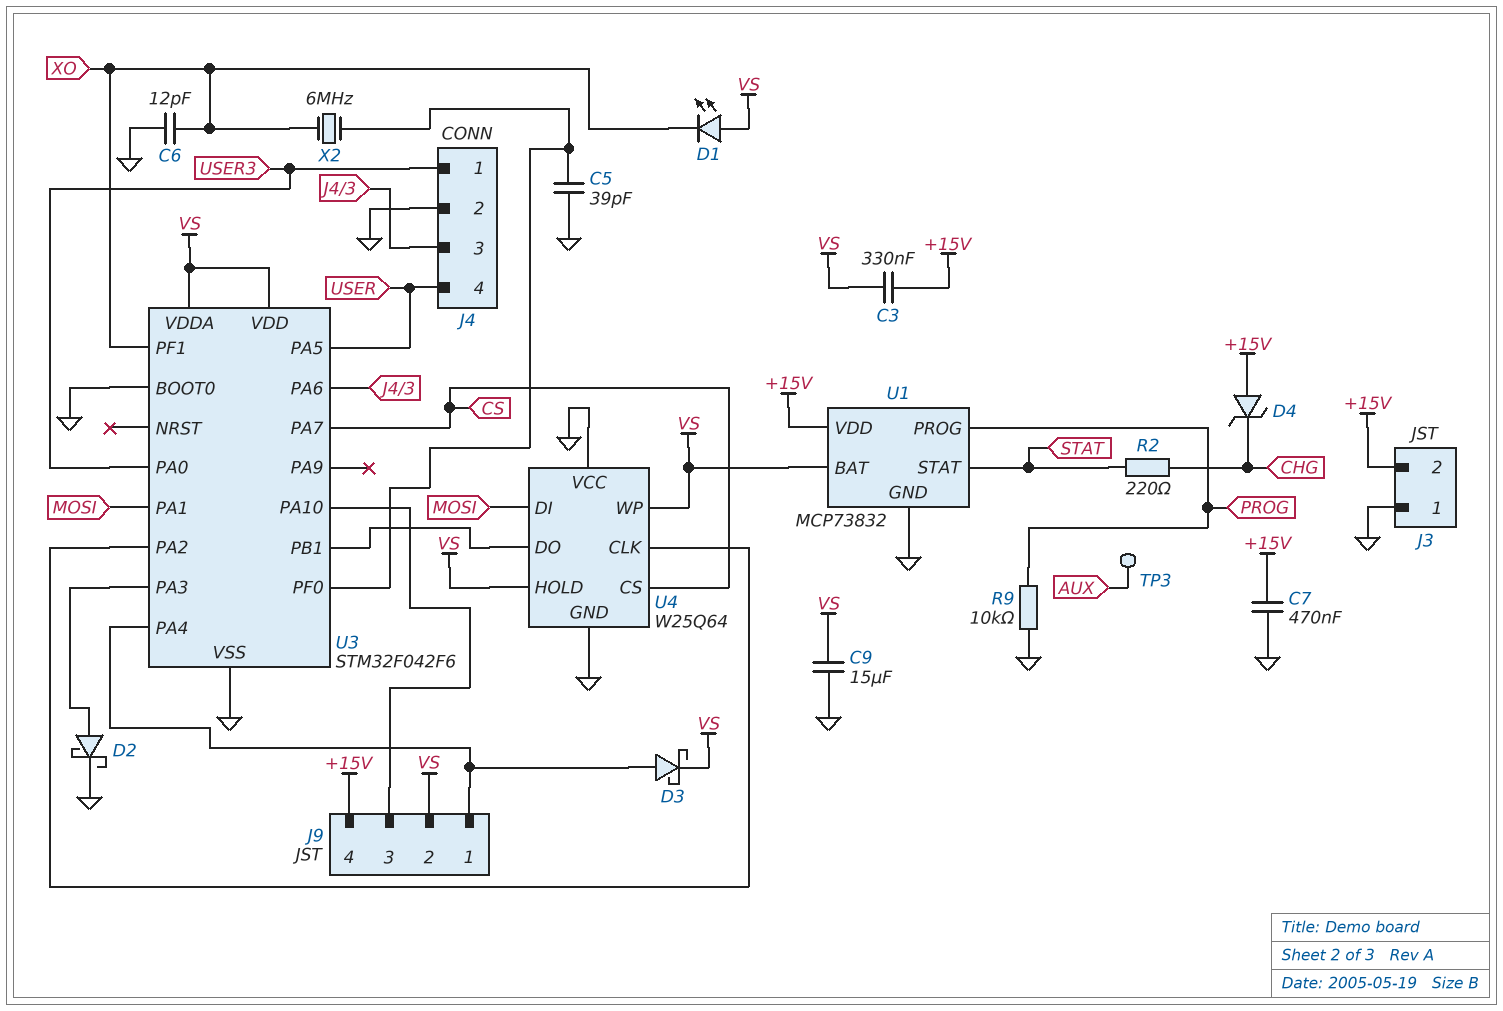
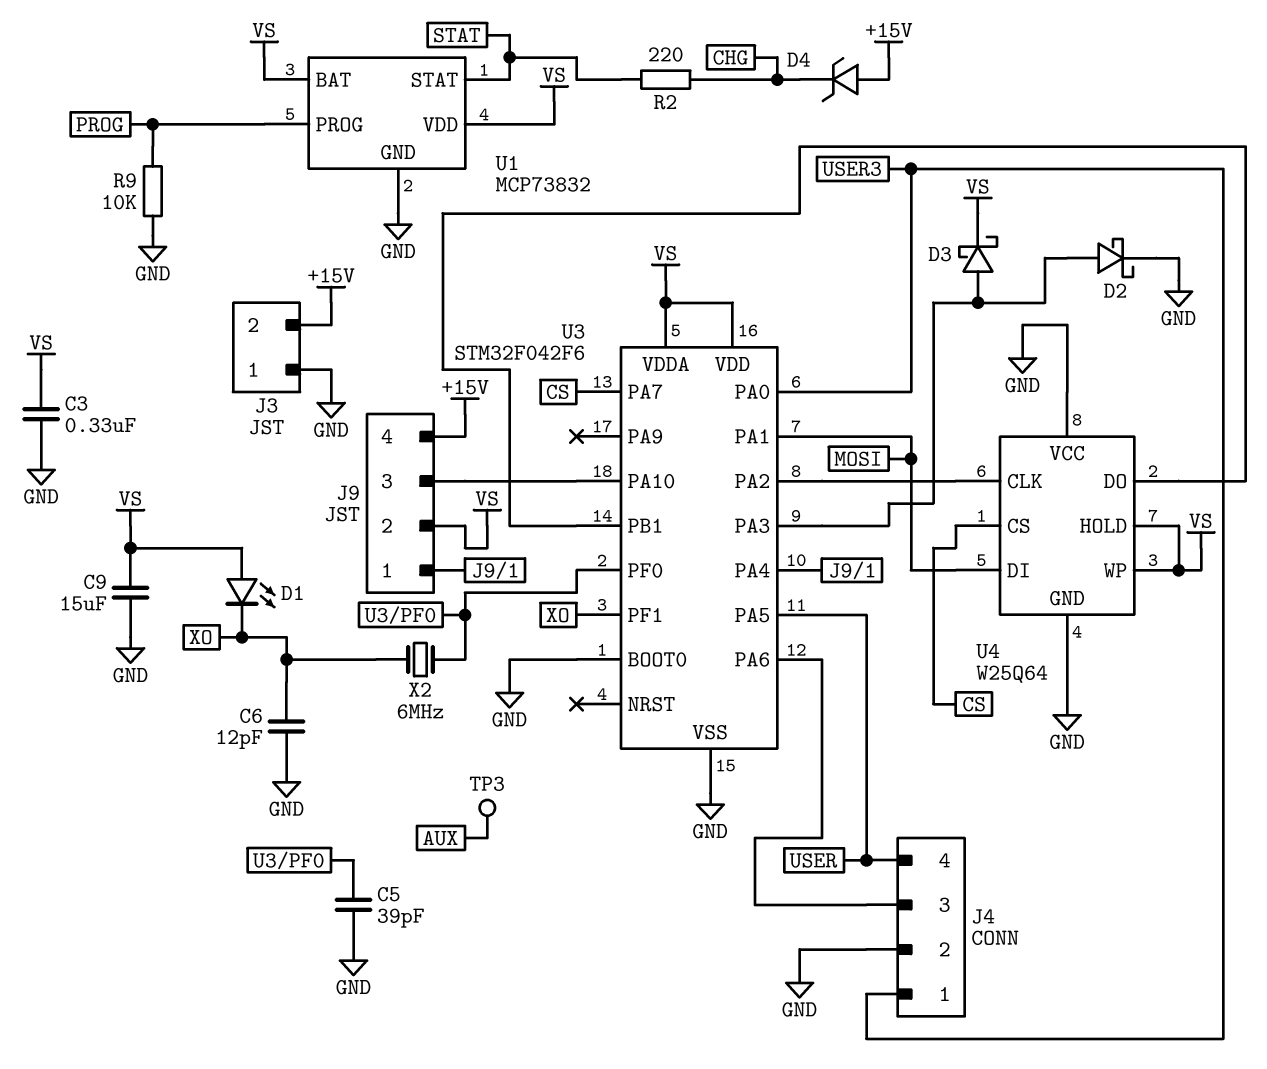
C3: 330nF (+15V, VS) -> 330nF (GND, VS)
C7: 470nF (+15V, GND) -> none
D3: schottky (A J9/1, K VS) -> schottky (A U3/PA3, K VS)
U1 pin VDD: +15V -> VS

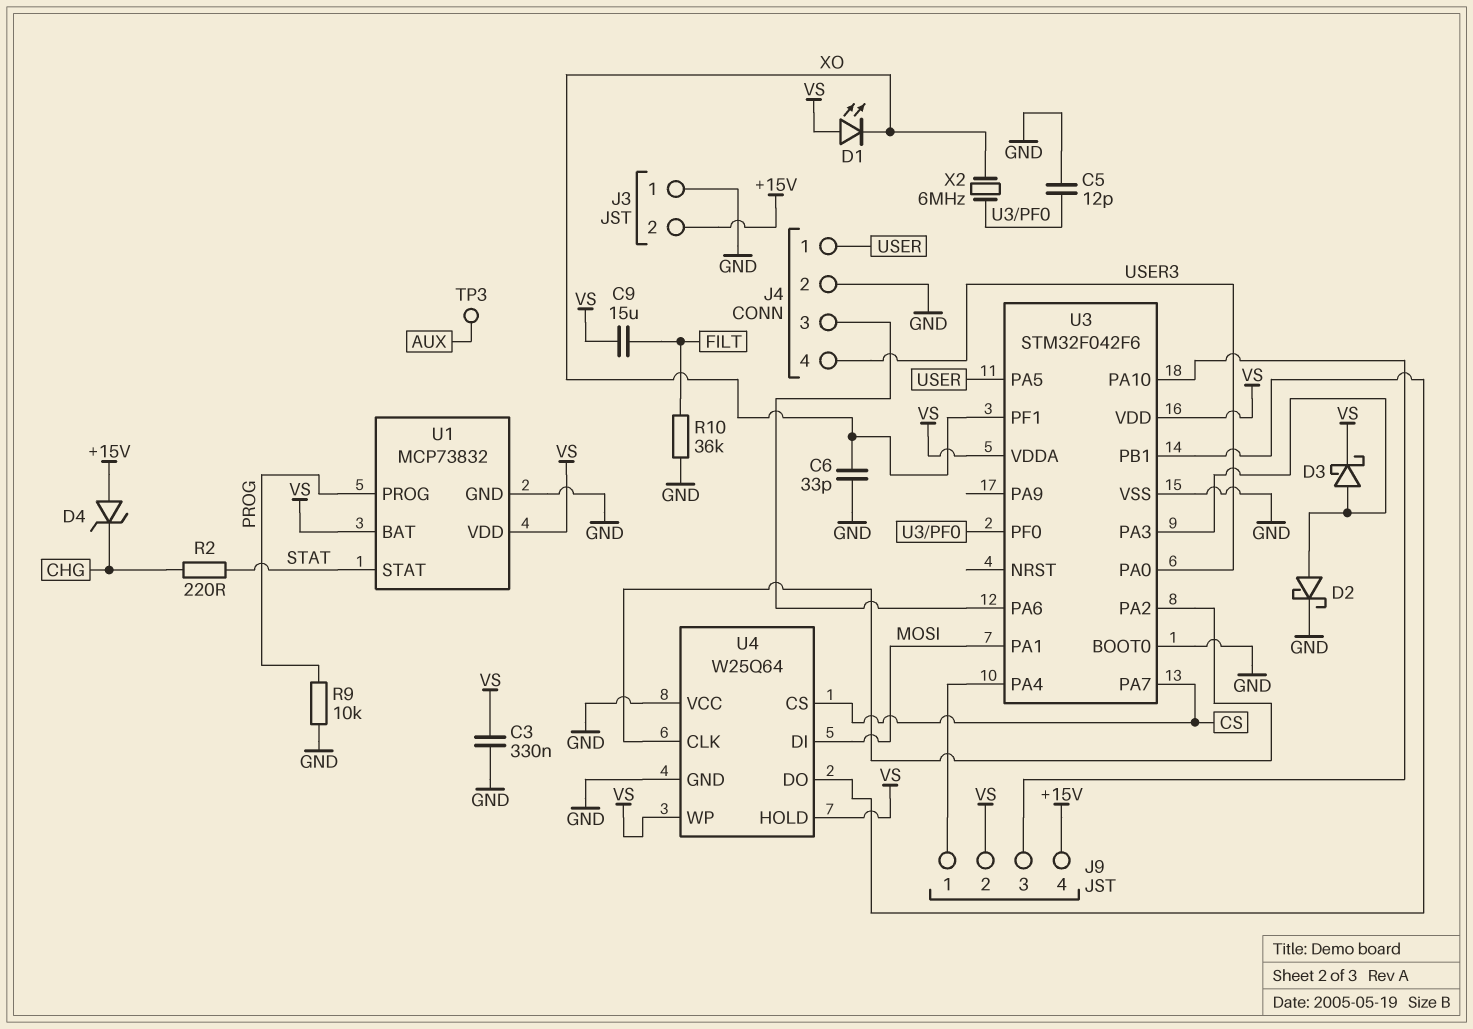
C5: 39pF (GND, U3/PF0) -> 12pF (GND, U3/PF0)
C6: 12pF (GND, XO) -> 33pF (GND, XO)
C9: 15uF (GND, VS) -> 15uF (FILT, VS)
J4 pin 1: USER3 -> USER
J4 pin 4: USER -> USER3
R10: none -> 36k (FILT, GND)

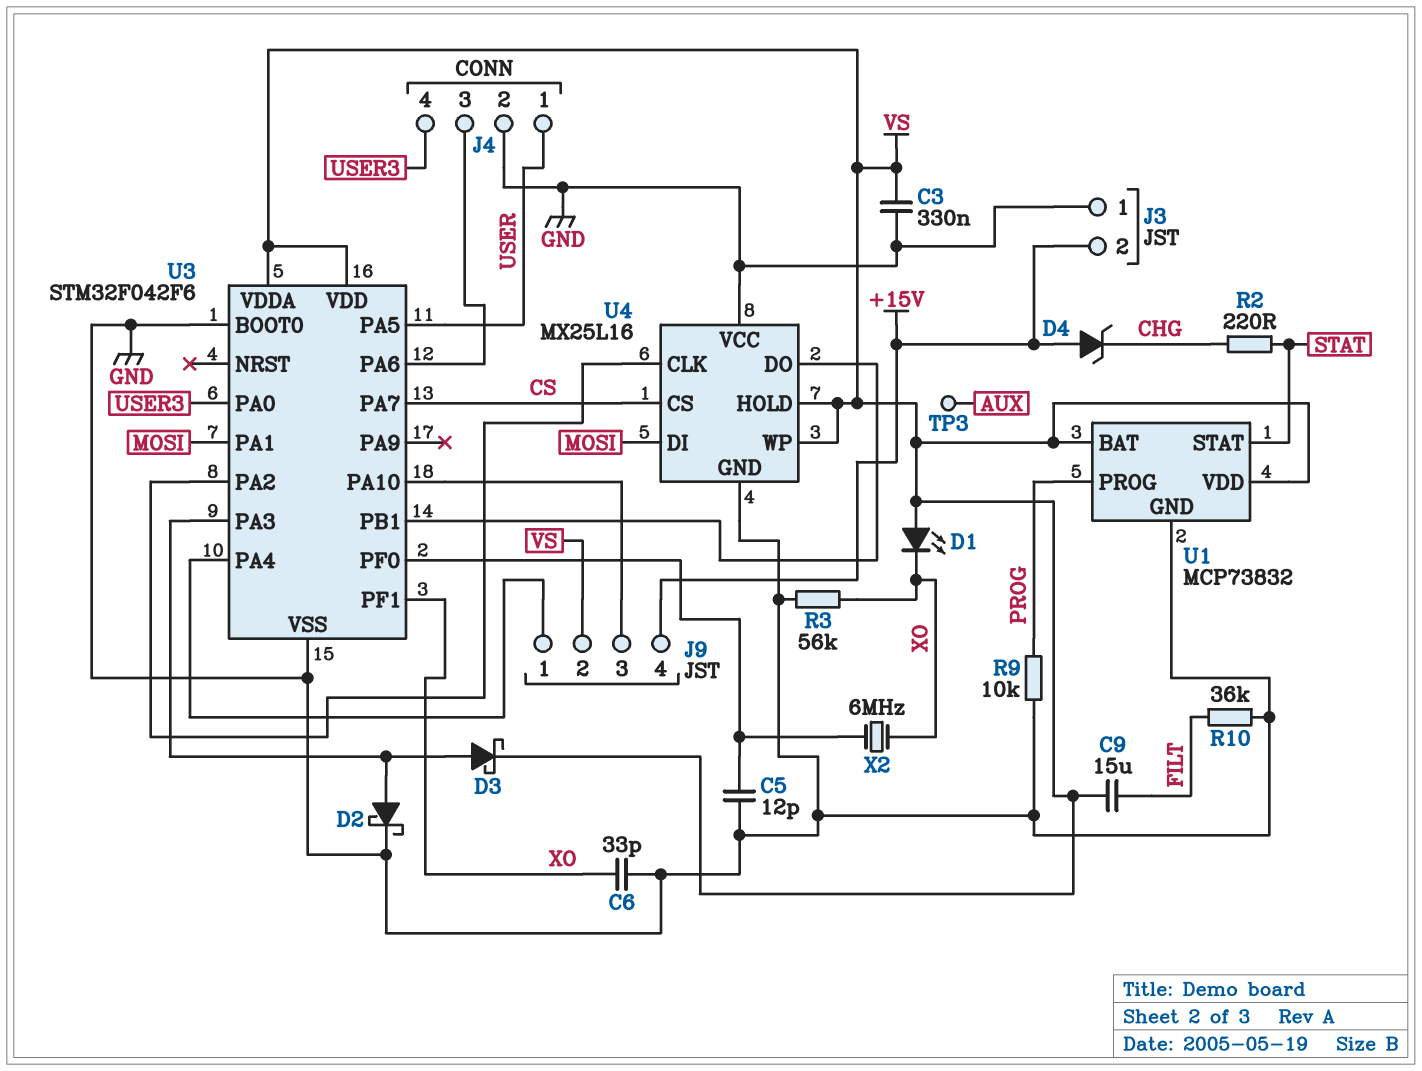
R3: none -> 56k (GND, XO)
U4: W25Q64 -> MX25L16

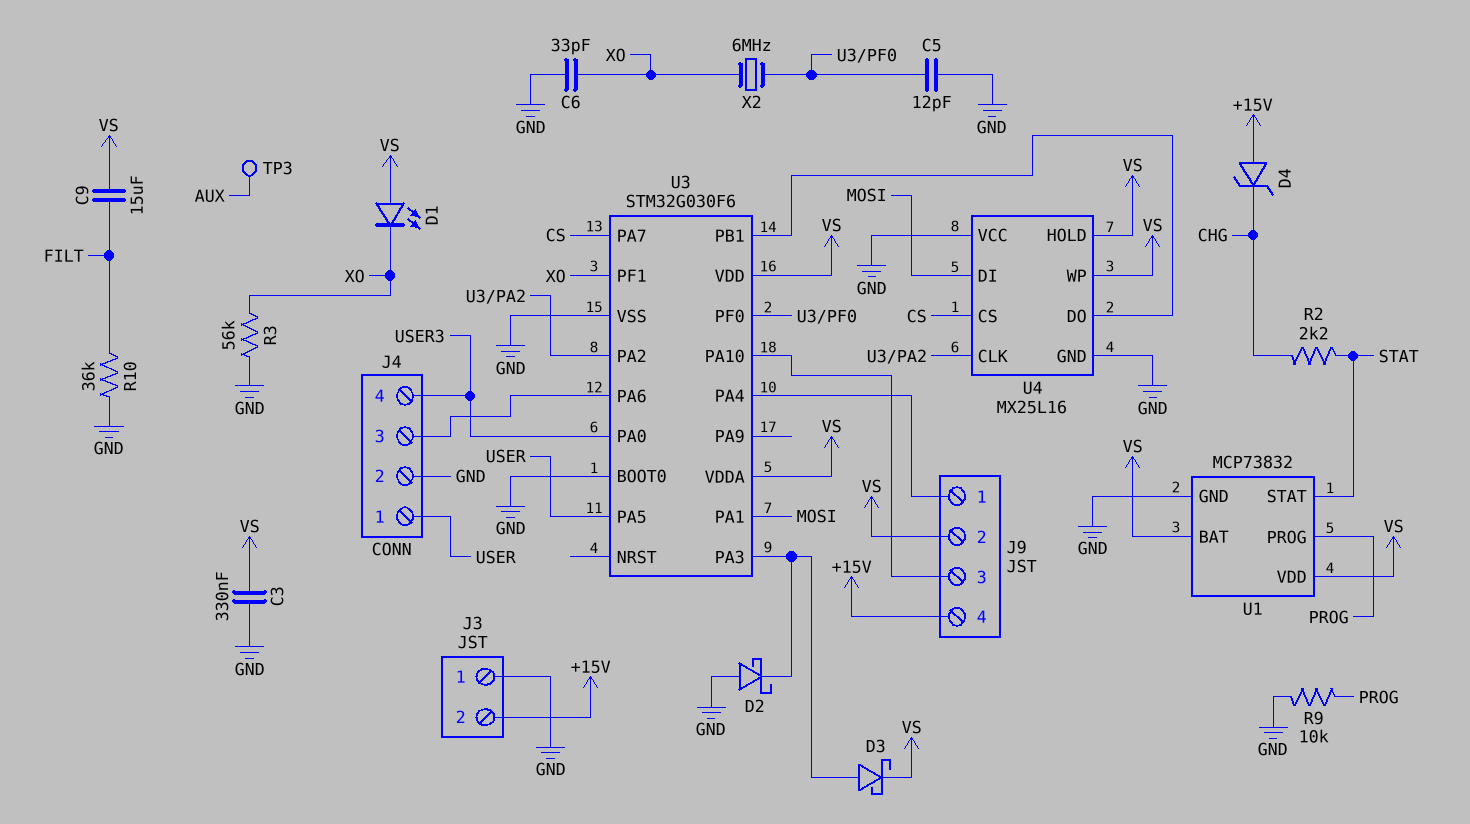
D2: schottky (A U3/PA3, K GND) -> schottky (A GND, K U3/PA3)
R2: 220 (CHG, STAT) -> 2.2k (CHG, STAT)
U3: STM32F042F6 -> STM32G030F6

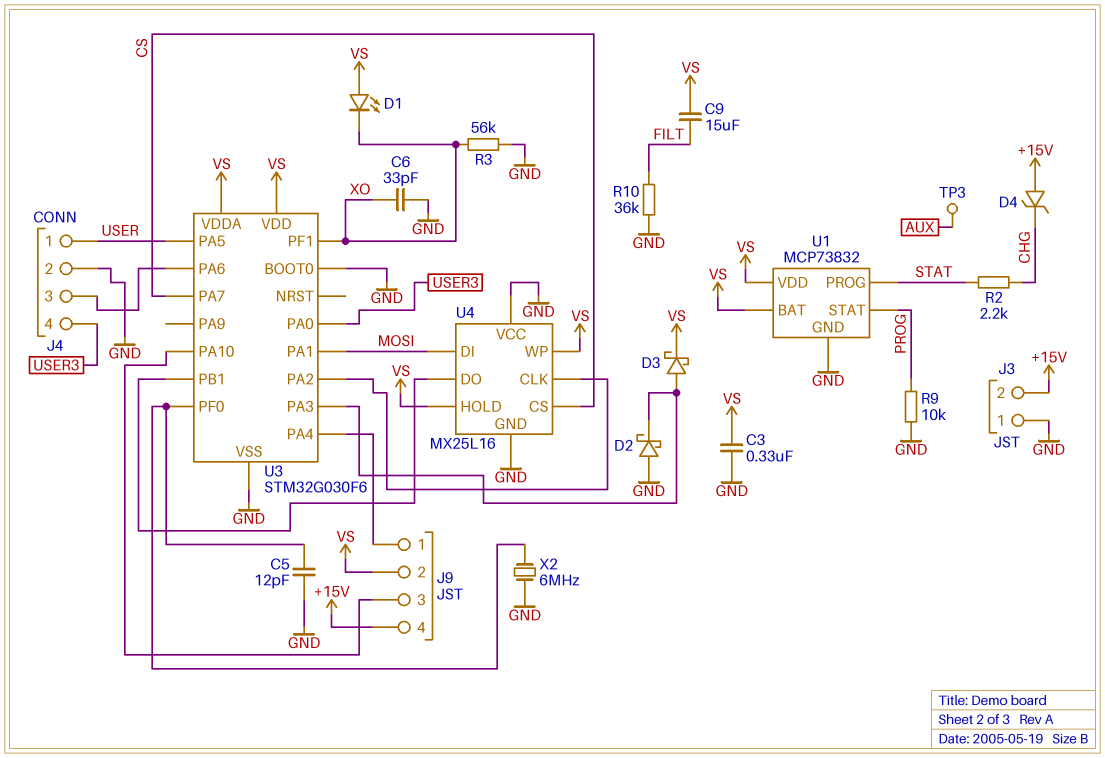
U1 pin PROG: PROG -> STAT
U1 pin STAT: STAT -> PROG
X2: 6MHz (U3/PF0, XO) -> 6MHz (GND, U3/PF0)

